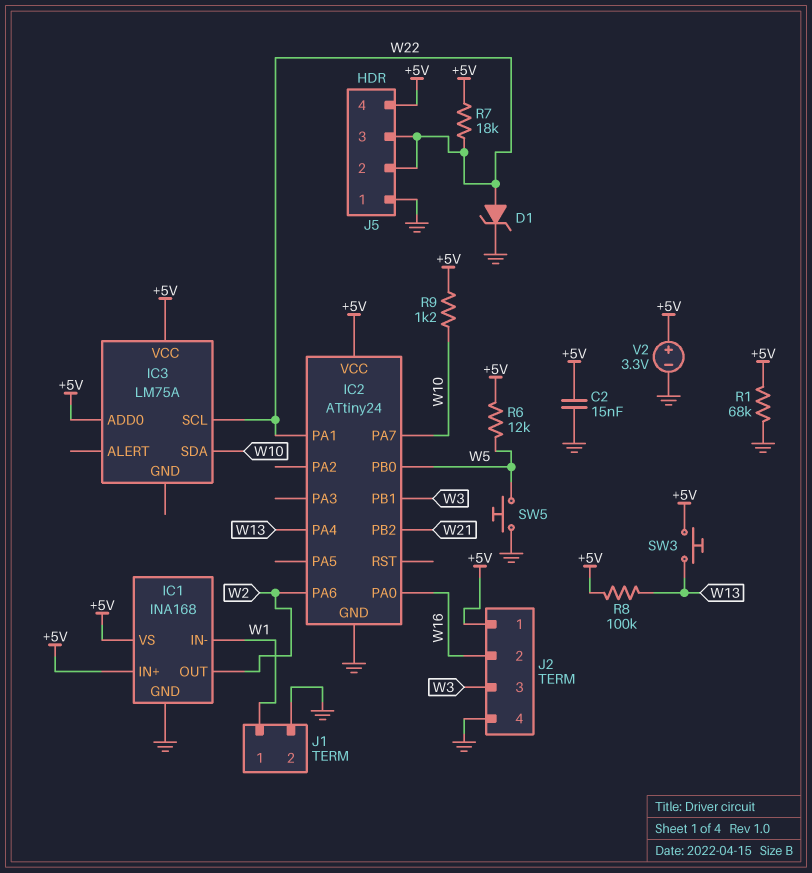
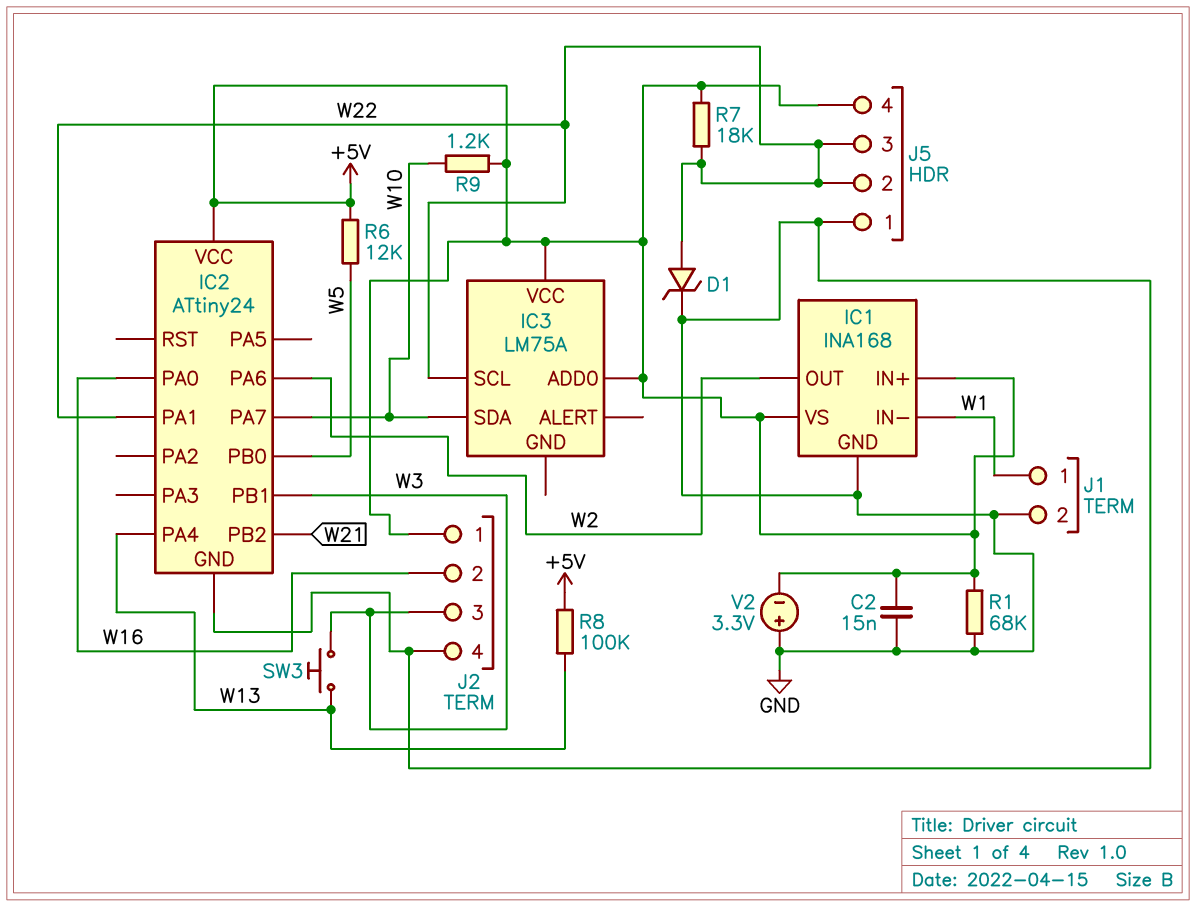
SW3: button (+5V, W13) -> button (W3, W13)
SW5: button (GND, W5) -> none
V2: 3.3V (plus +5V, minus GND) -> 3.3V (plus GND, minus +5V)

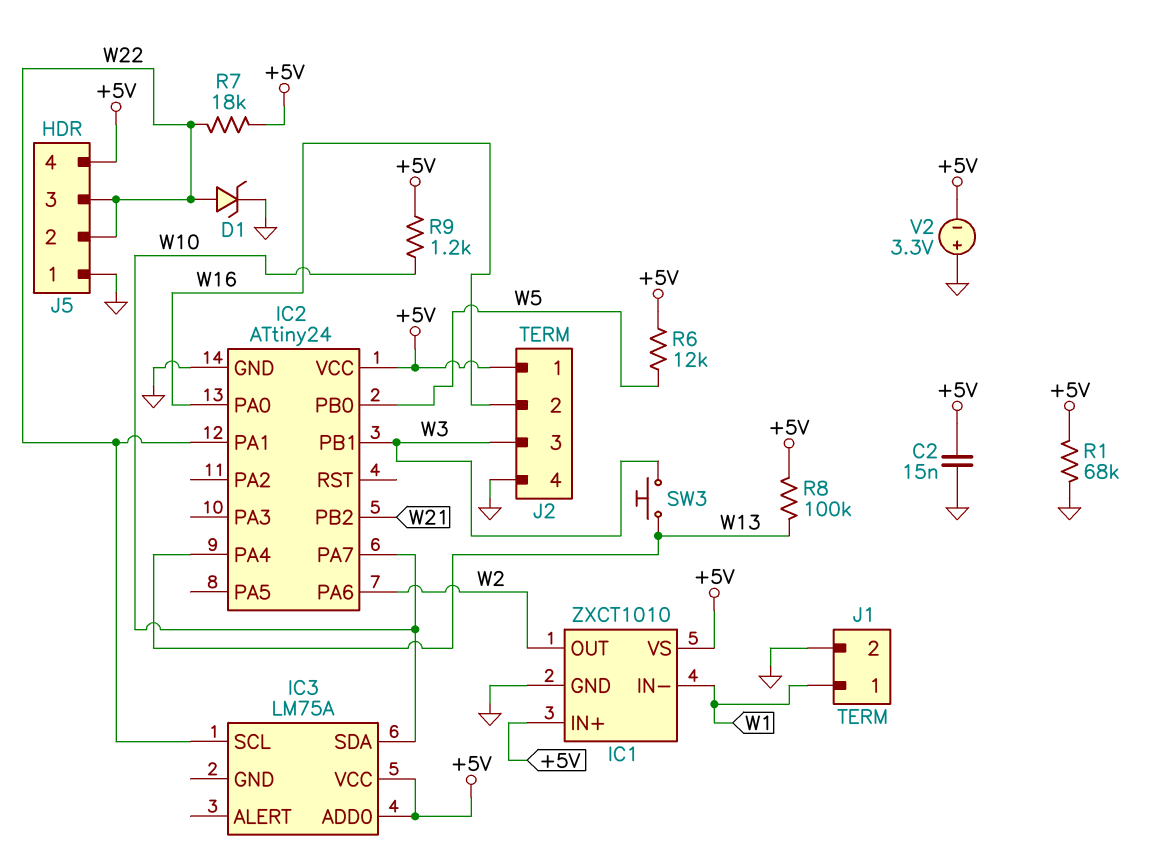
IC1: INA168 -> ZXCT1010

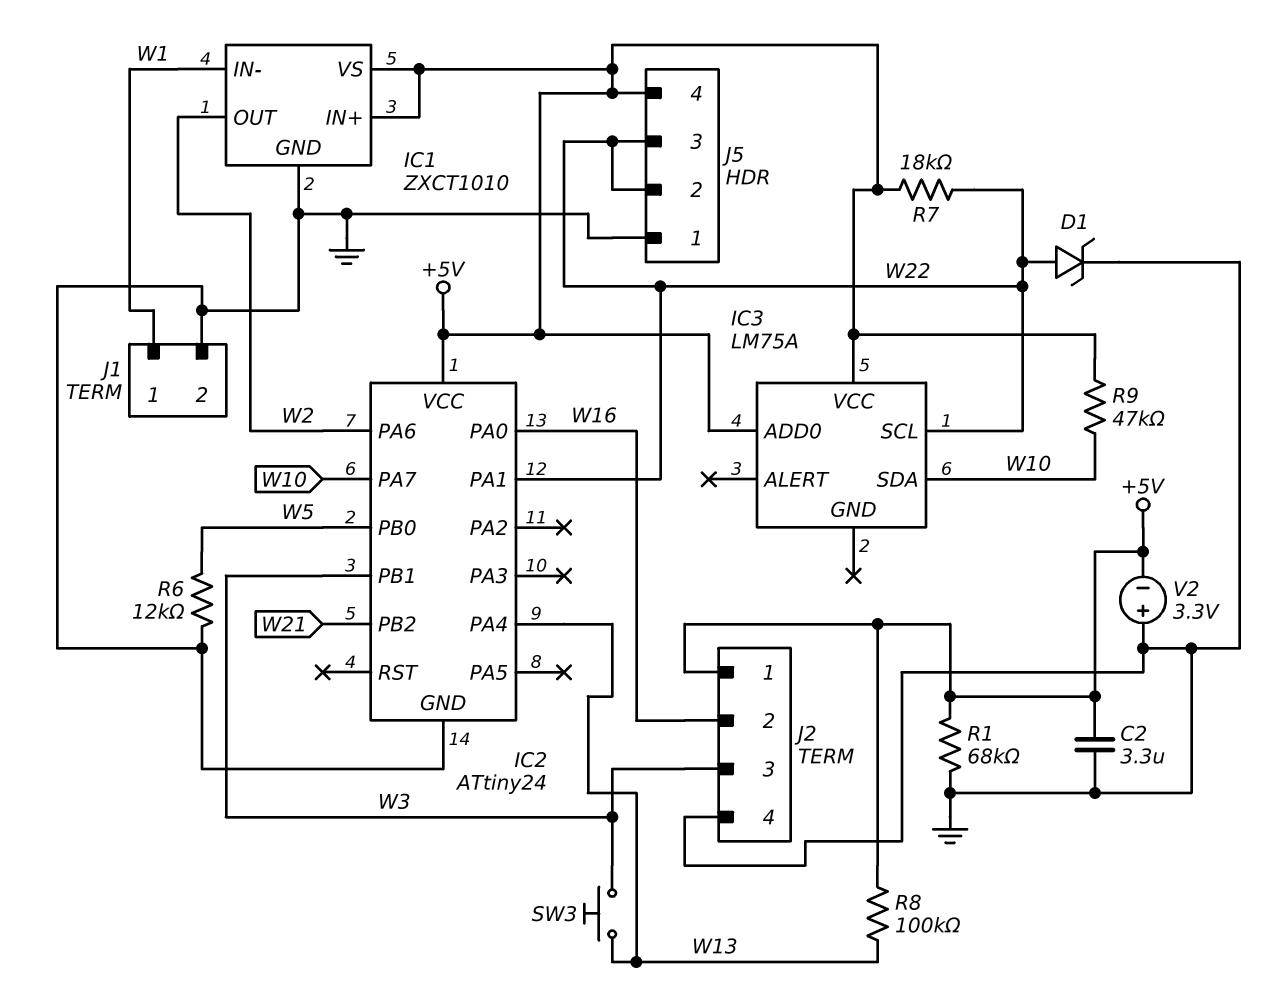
C2: 15nF (+5V, GND) -> 3.3uF (+5V, GND)
R6: 12k (+5V, W5) -> 12k (GND, W5)
R9: 1.2k (+5V, W10) -> 47k (+5V, W10)

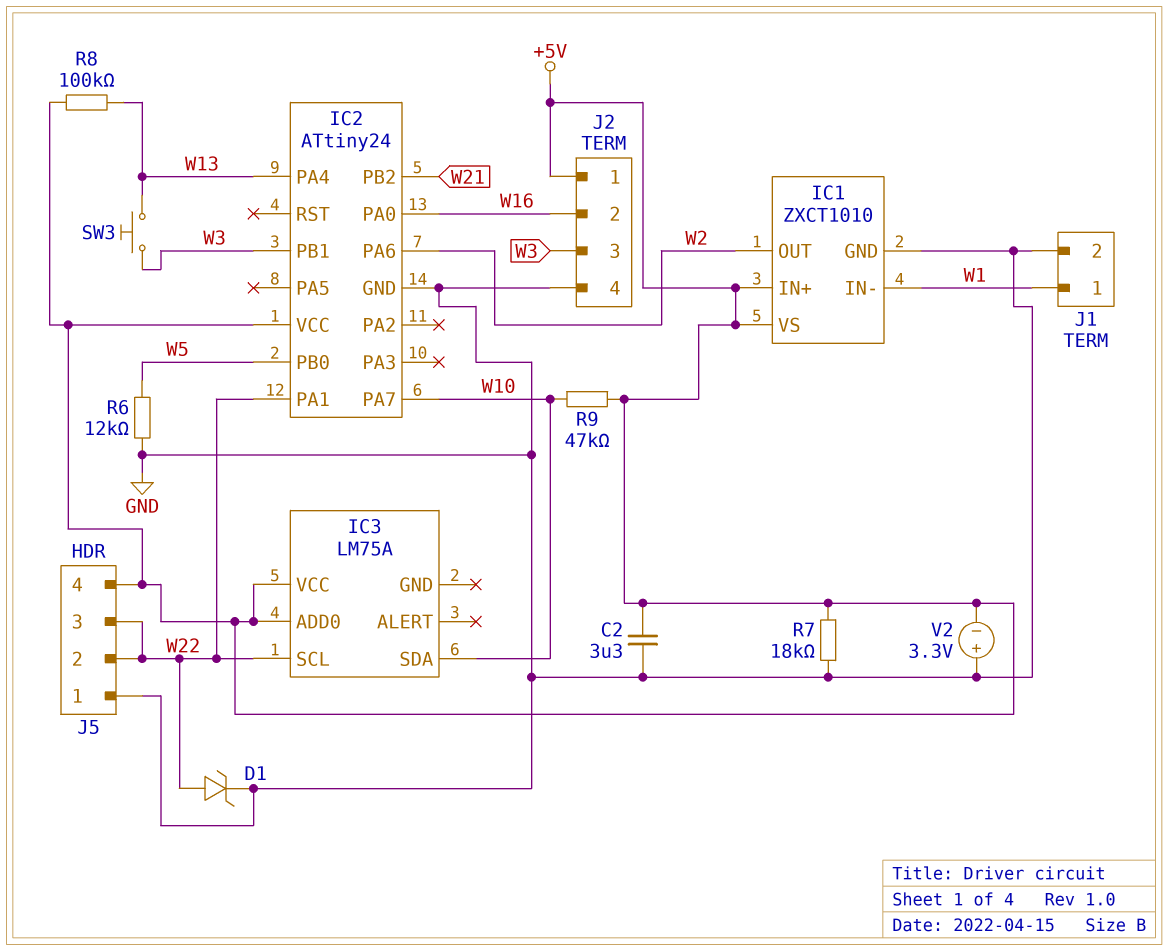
R1: 68k (+5V, GND) -> none
R7: 18k (+5V, W22) -> 18k (+5V, GND)

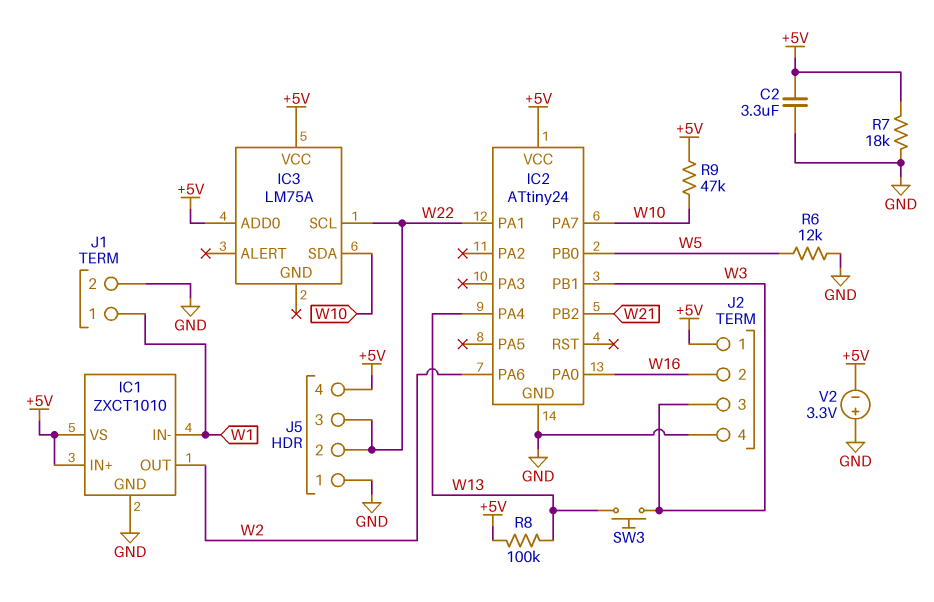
D1: zener (A W22, K GND) -> none

